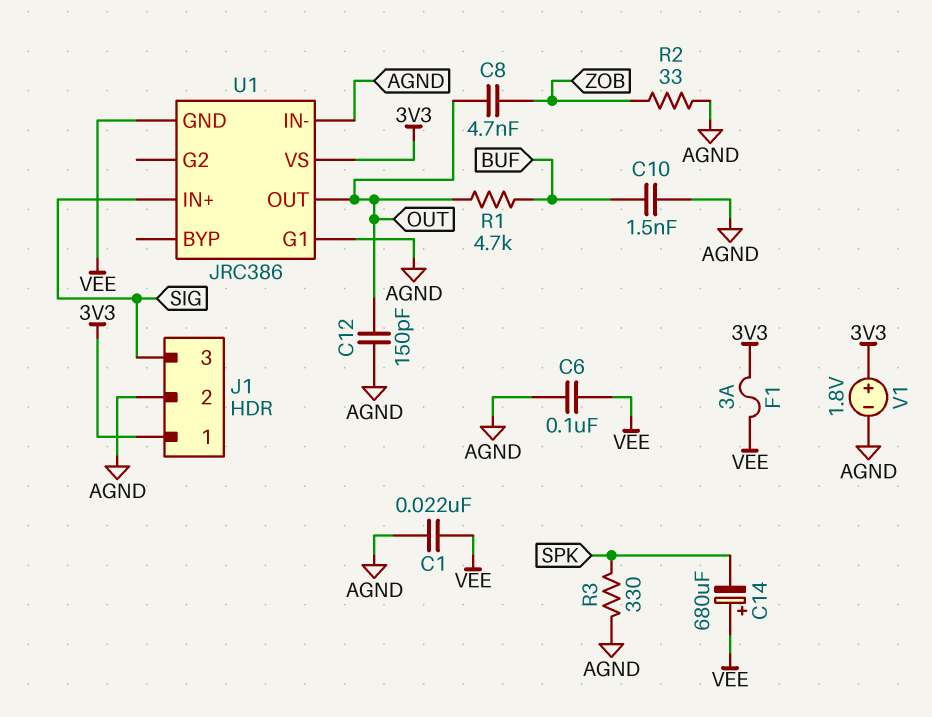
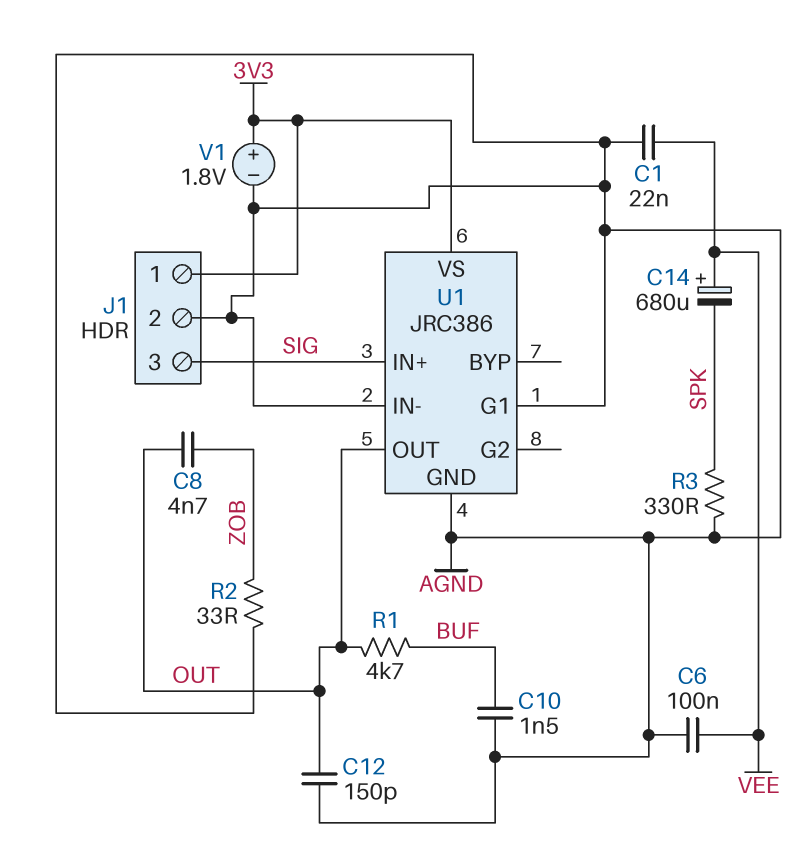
F1: 3A (3V3, VEE) -> none
U1 pin GND: VEE -> AGND

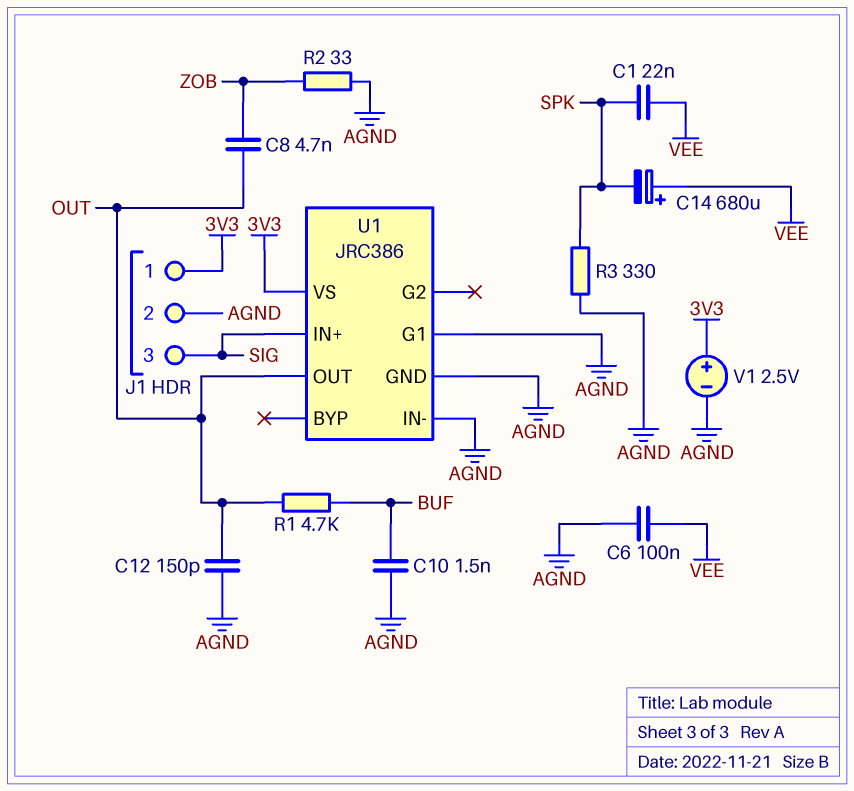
C1: 22nF (AGND, VEE) -> 22nF (SPK, VEE)
V1: 1.8V (plus 3V3, minus AGND) -> 2.5V (plus 3V3, minus AGND)

